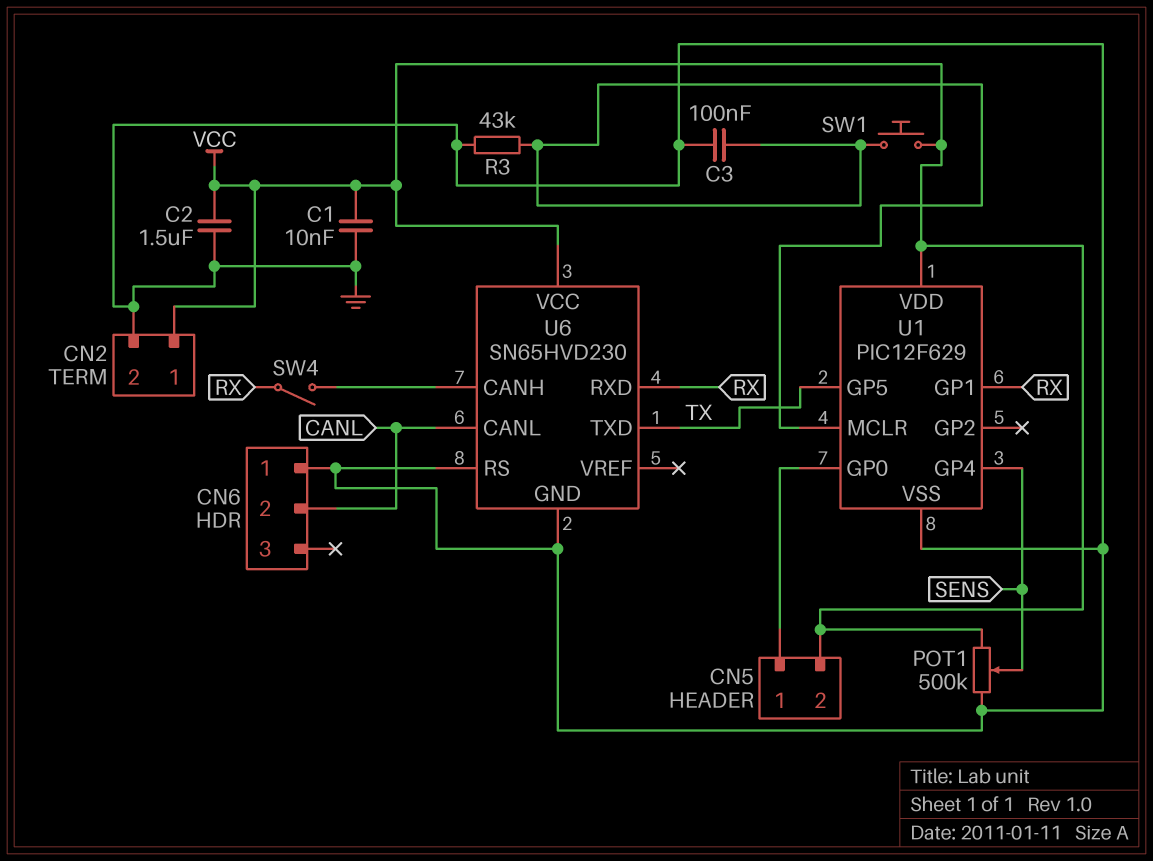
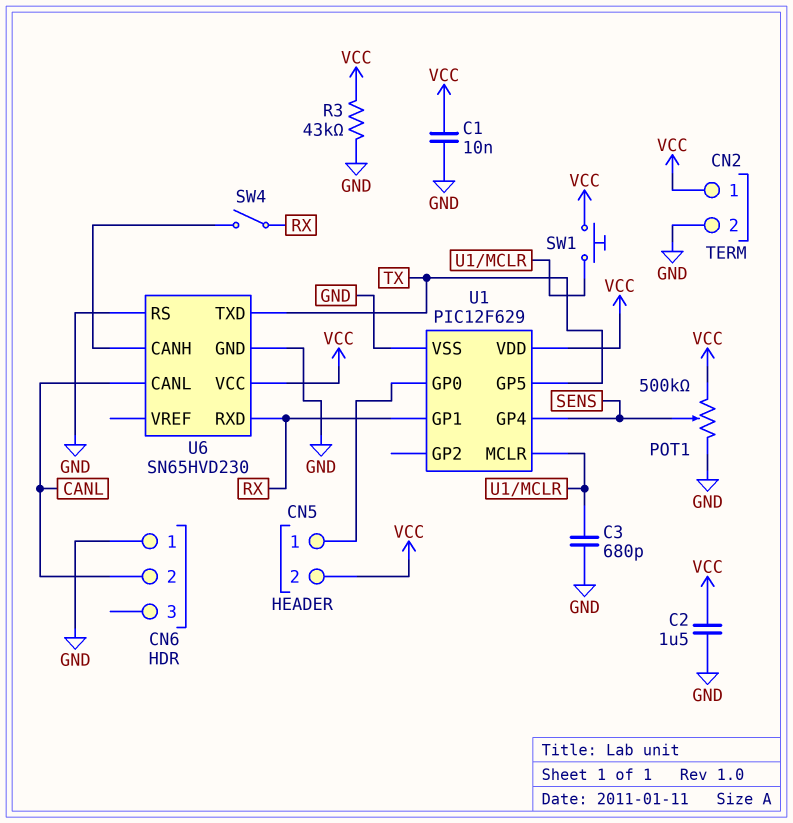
C3: 100nF (GND, U1/MCLR) -> 680pF (GND, U1/MCLR)
R3: 43k (GND, U1/MCLR) -> 43k (GND, VCC)

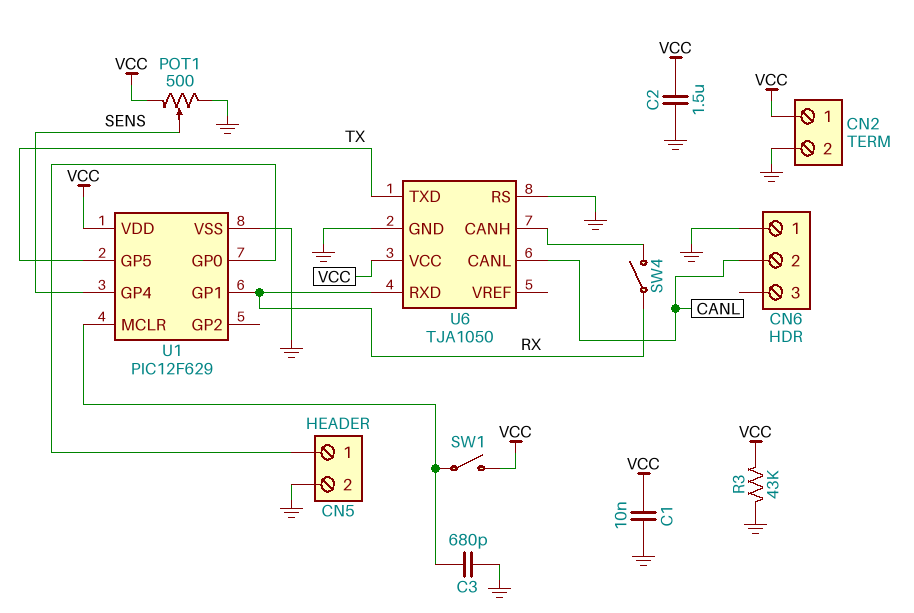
CN5 pin 2: VCC -> GND
POT1: 500k (GND, VCC, wiper SENS) -> 500 (GND, VCC, wiper SENS)
SW1: button (U1/MCLR, VCC) -> switch (U1/MCLR, VCC)
U6: SN65HVD230 -> TJA1050

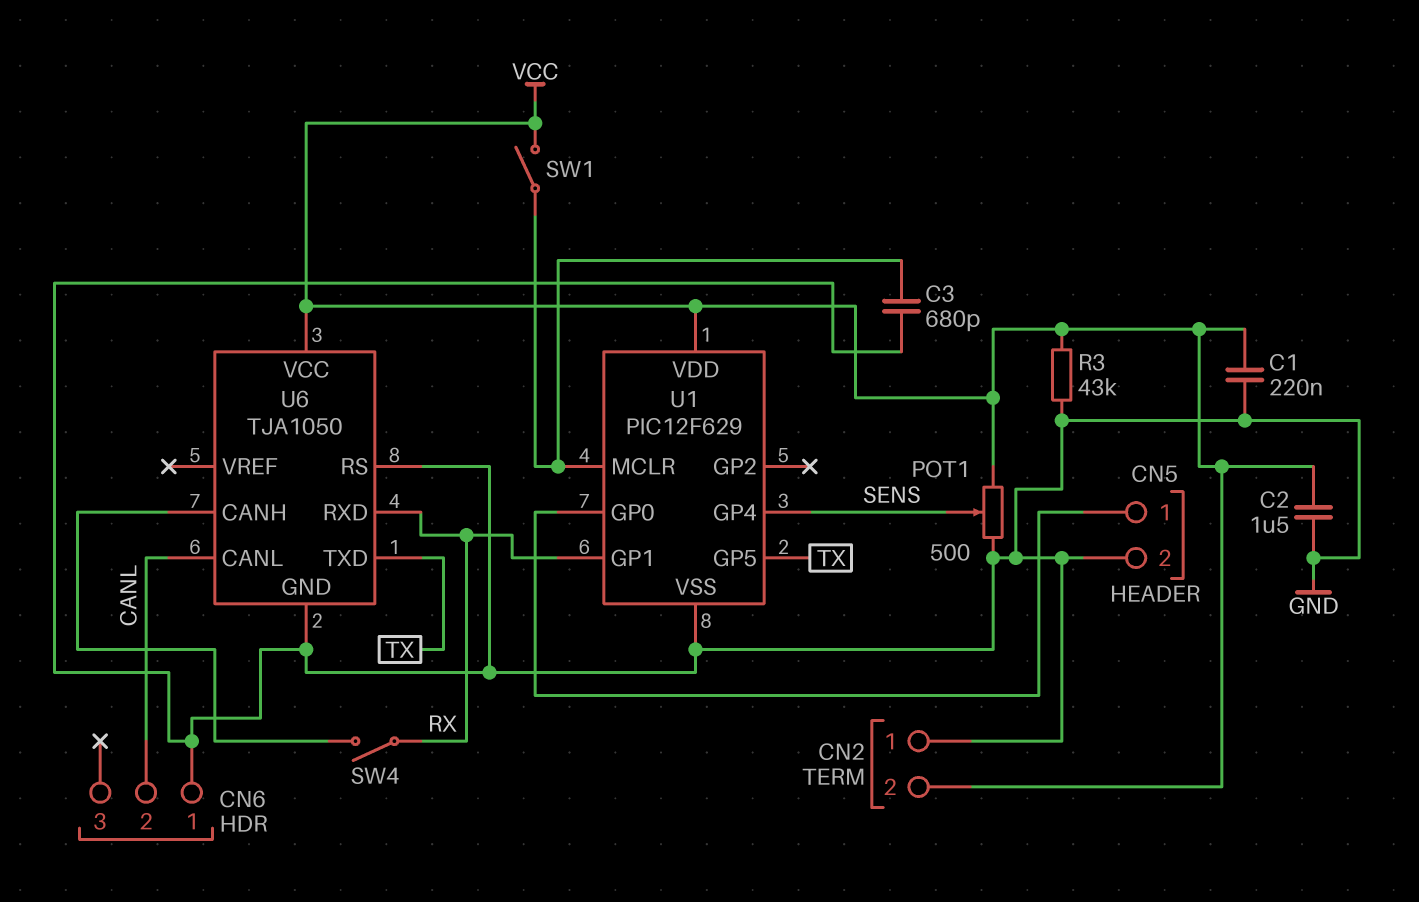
C1: 10nF (GND, VCC) -> 220nF (GND, VCC)
CN2 pin 1: VCC -> GND
CN2 pin 2: GND -> VCC

